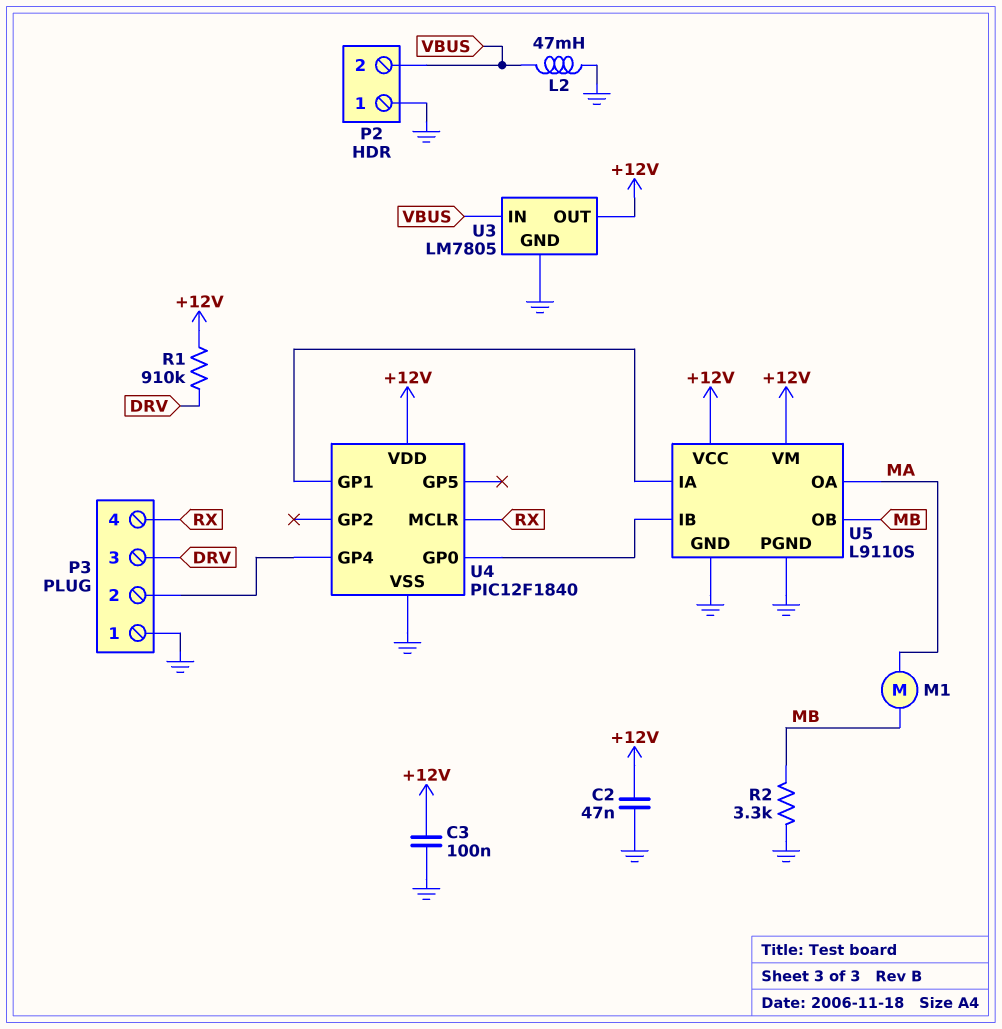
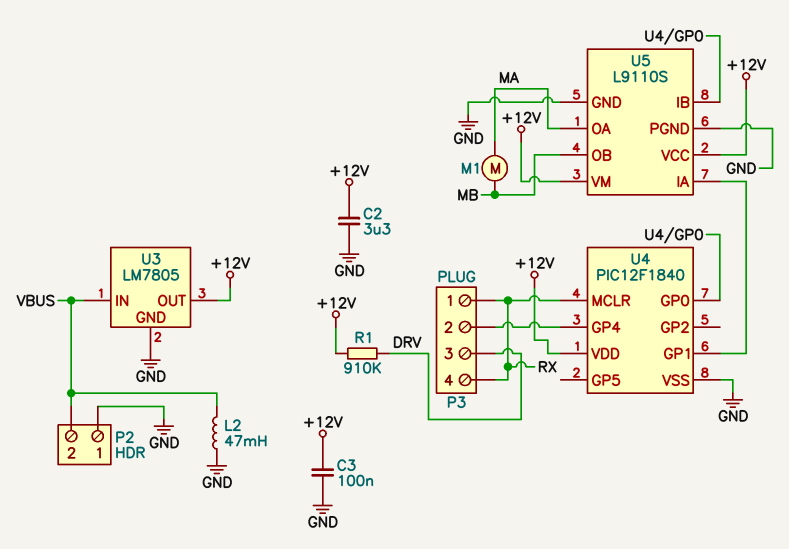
C2: 47nF (+12V, GND) -> 3.3uF (+12V, GND)
P3 pin 1: GND -> RX
R2: 3.3k (GND, MB) -> none

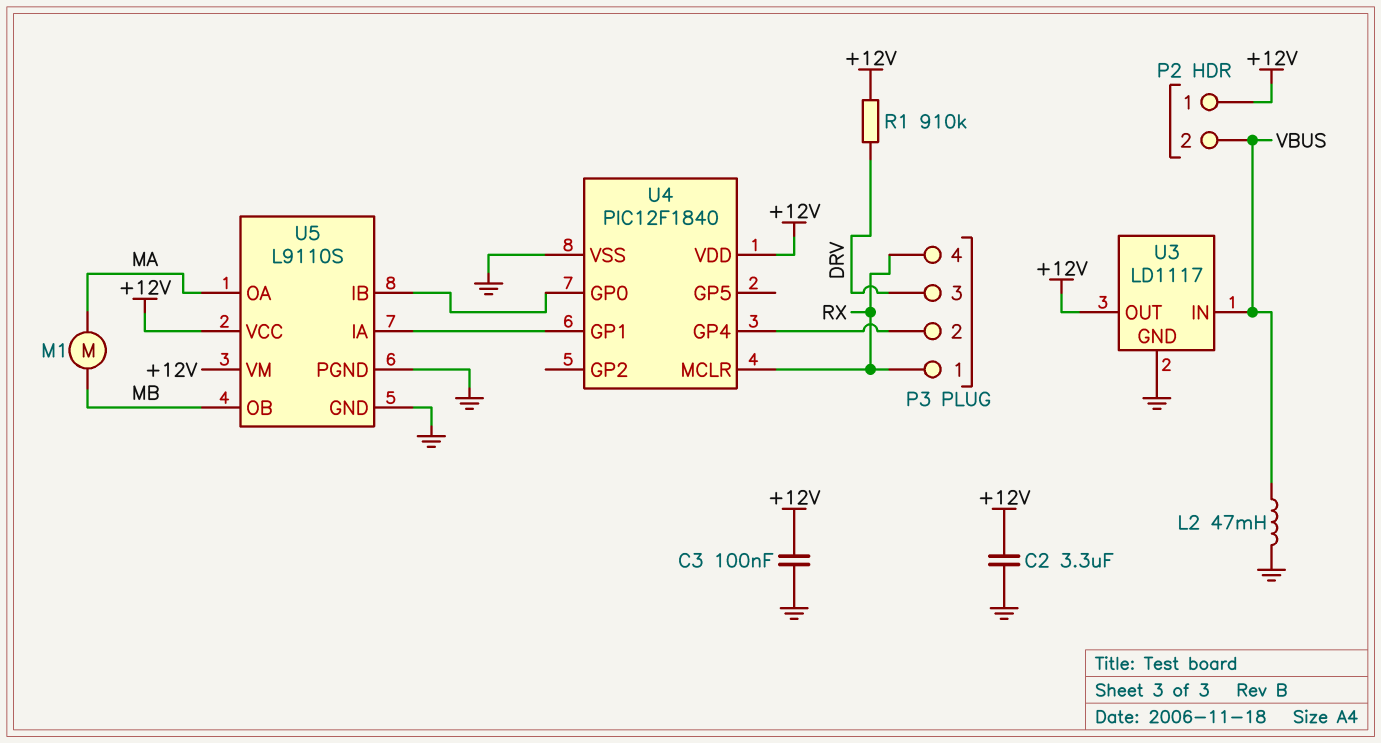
P2 pin 1: GND -> +12V
U3: LM7805 -> LD1117

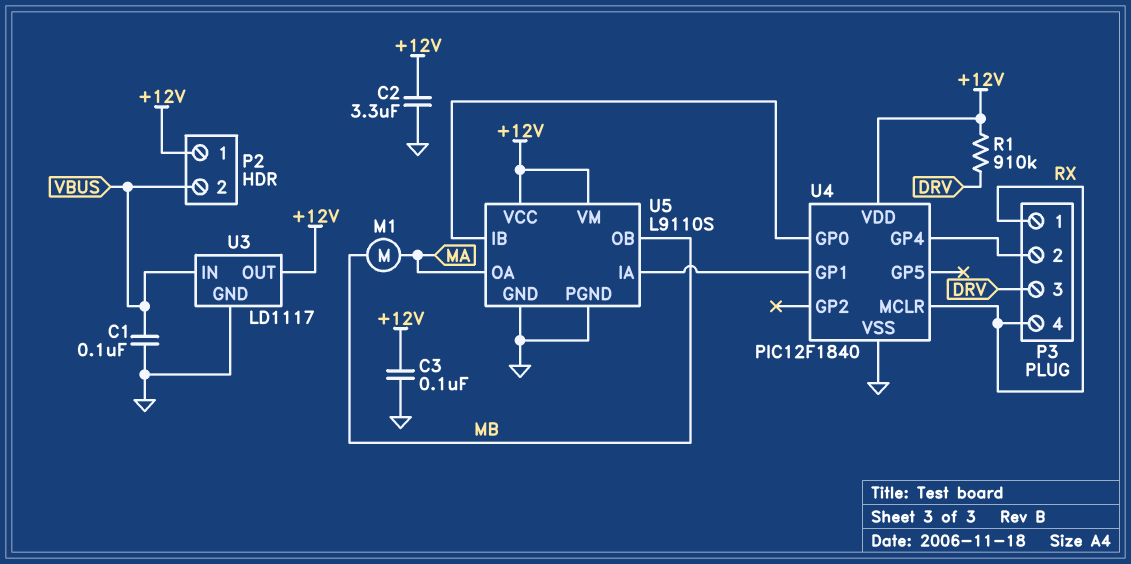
C1: none -> 100nF (GND, VBUS)
L2: 47mH (GND, VBUS) -> none

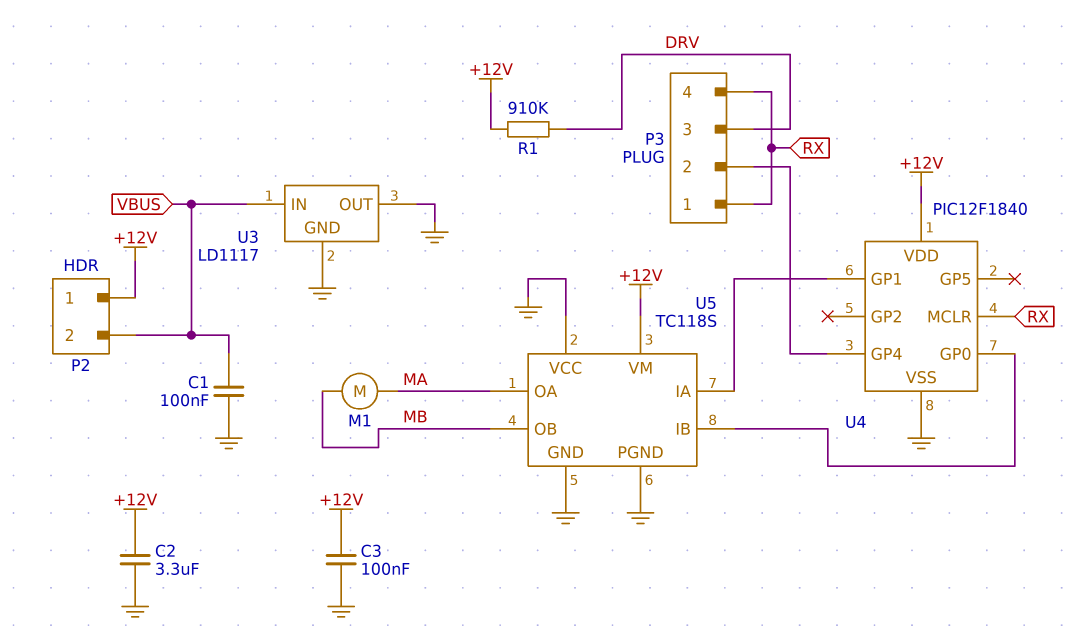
U3 pin OUT: +12V -> GND
U5: L9110S -> TC118S
U5 pin VCC: +12V -> GND

